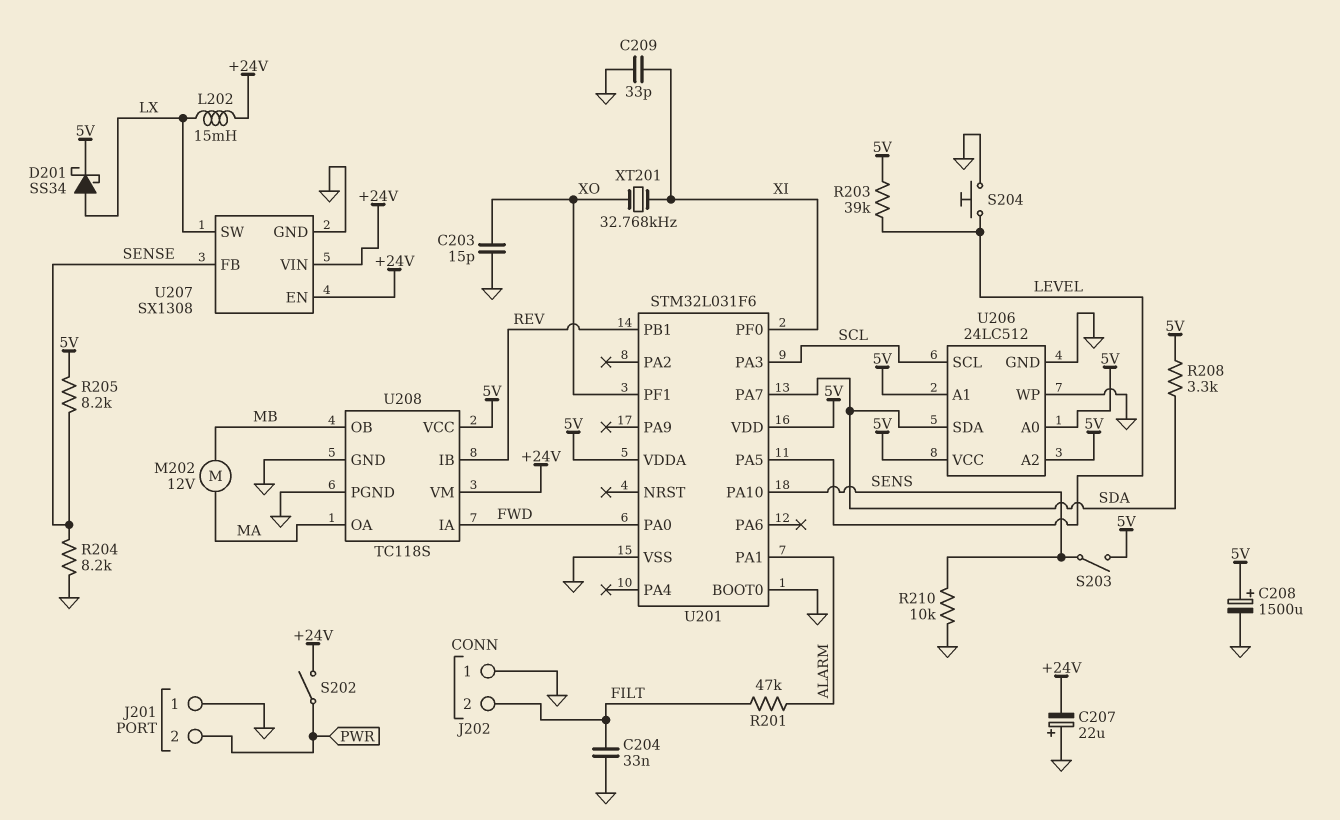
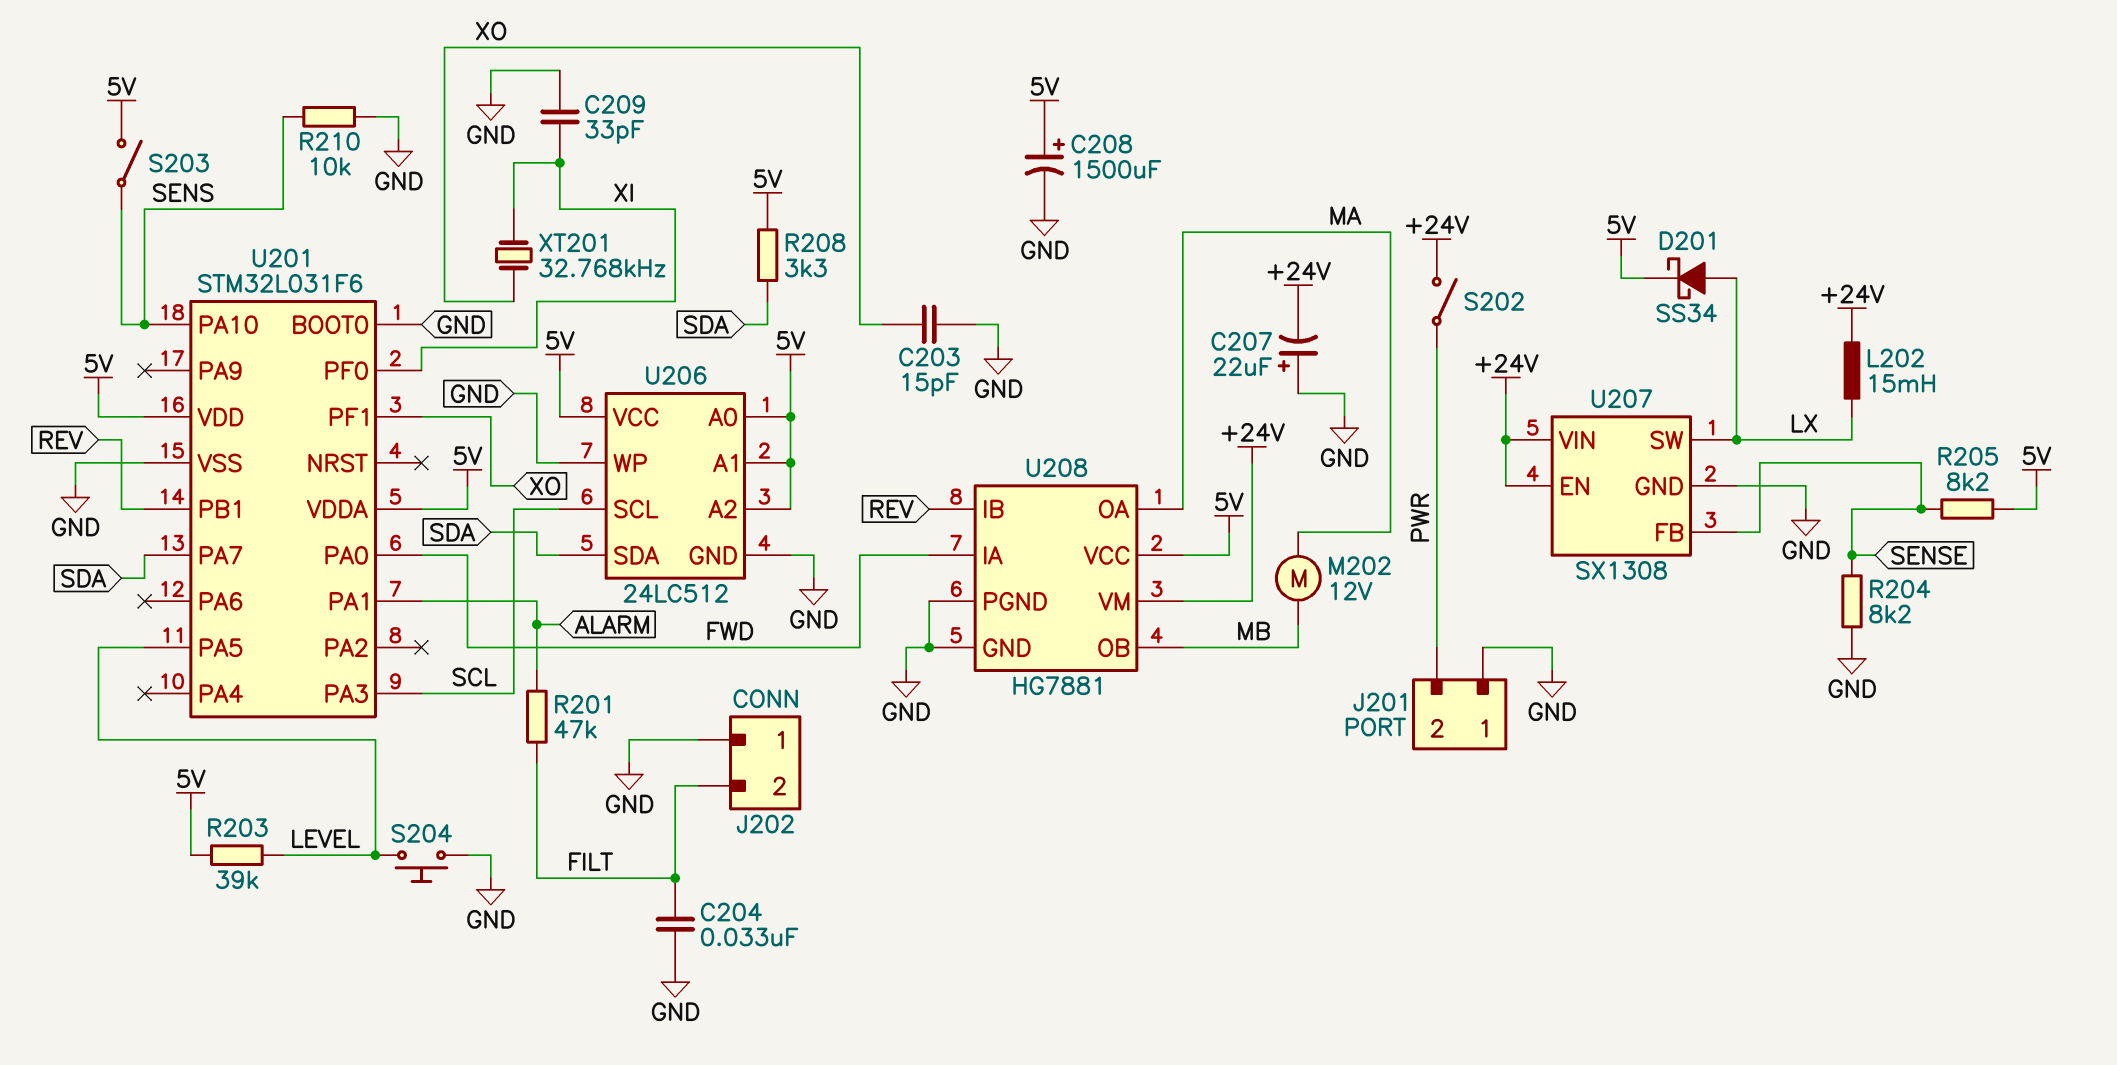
U208: TC118S -> HG7881

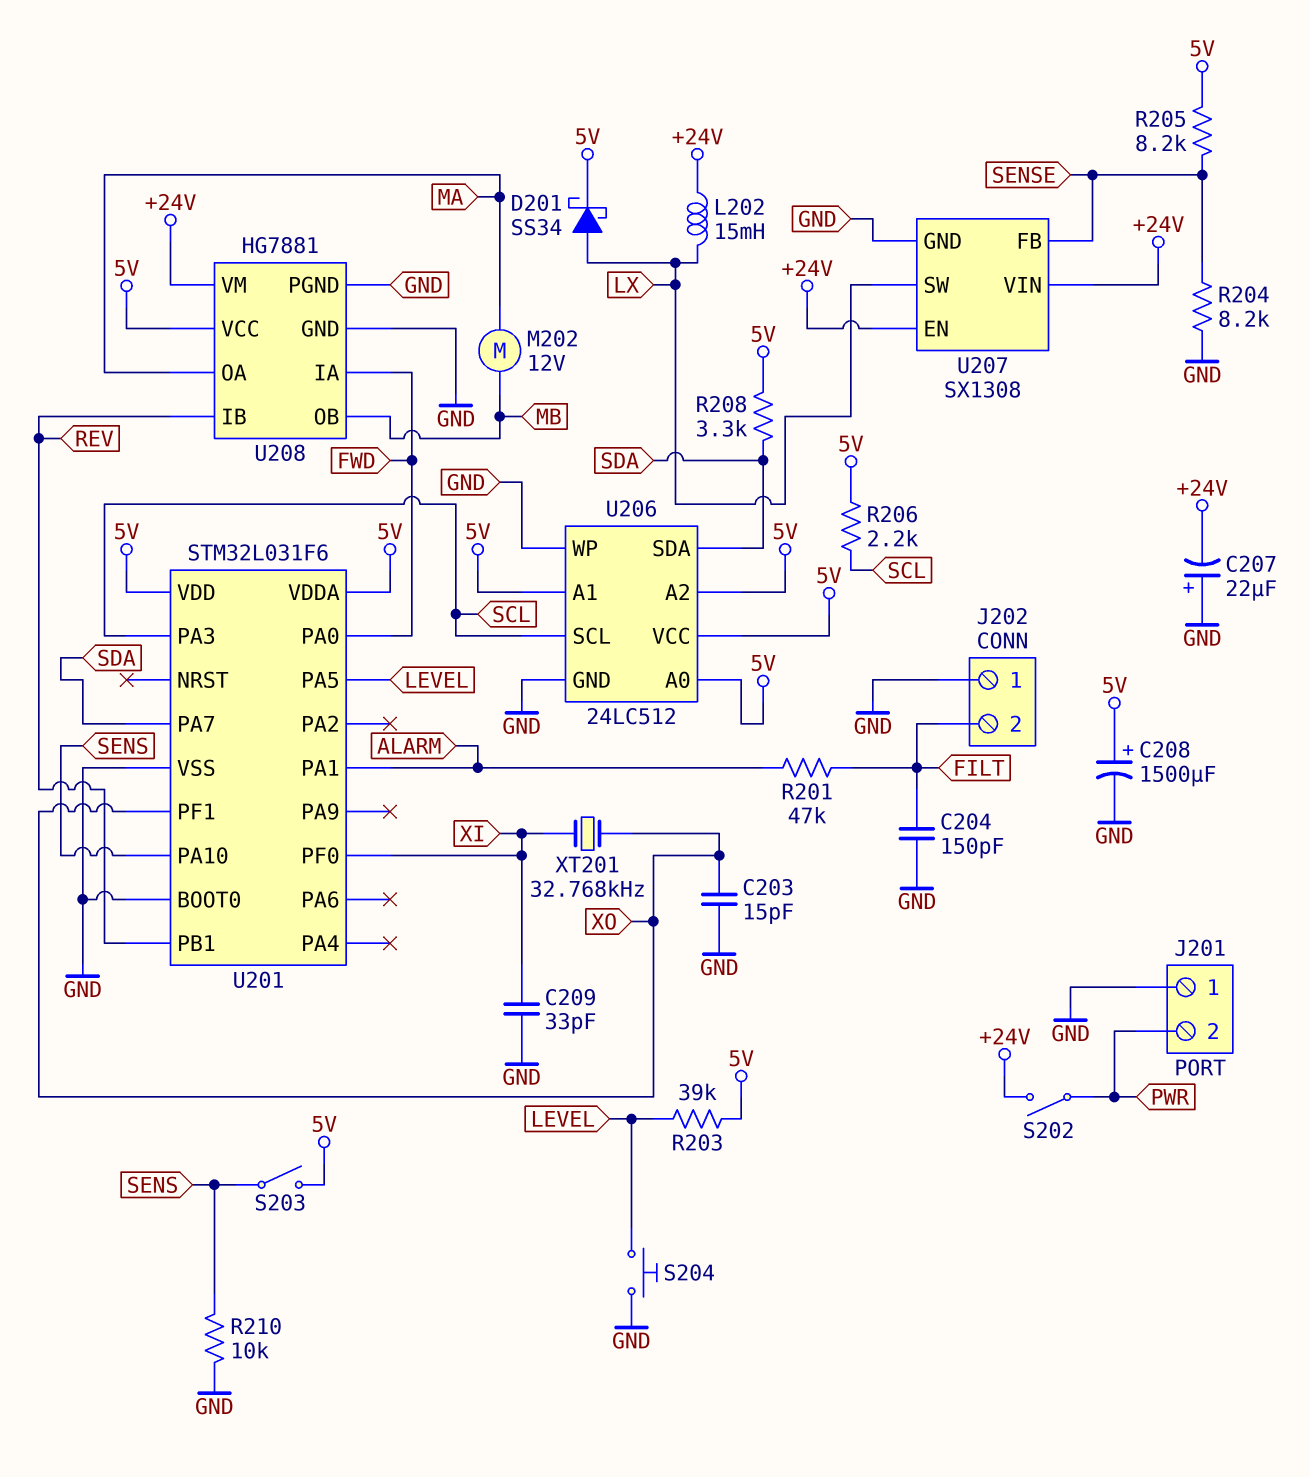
C204: 33nF (FILT, GND) -> 150pF (FILT, GND)
R206: none -> 2.2k (5V, SCL)

